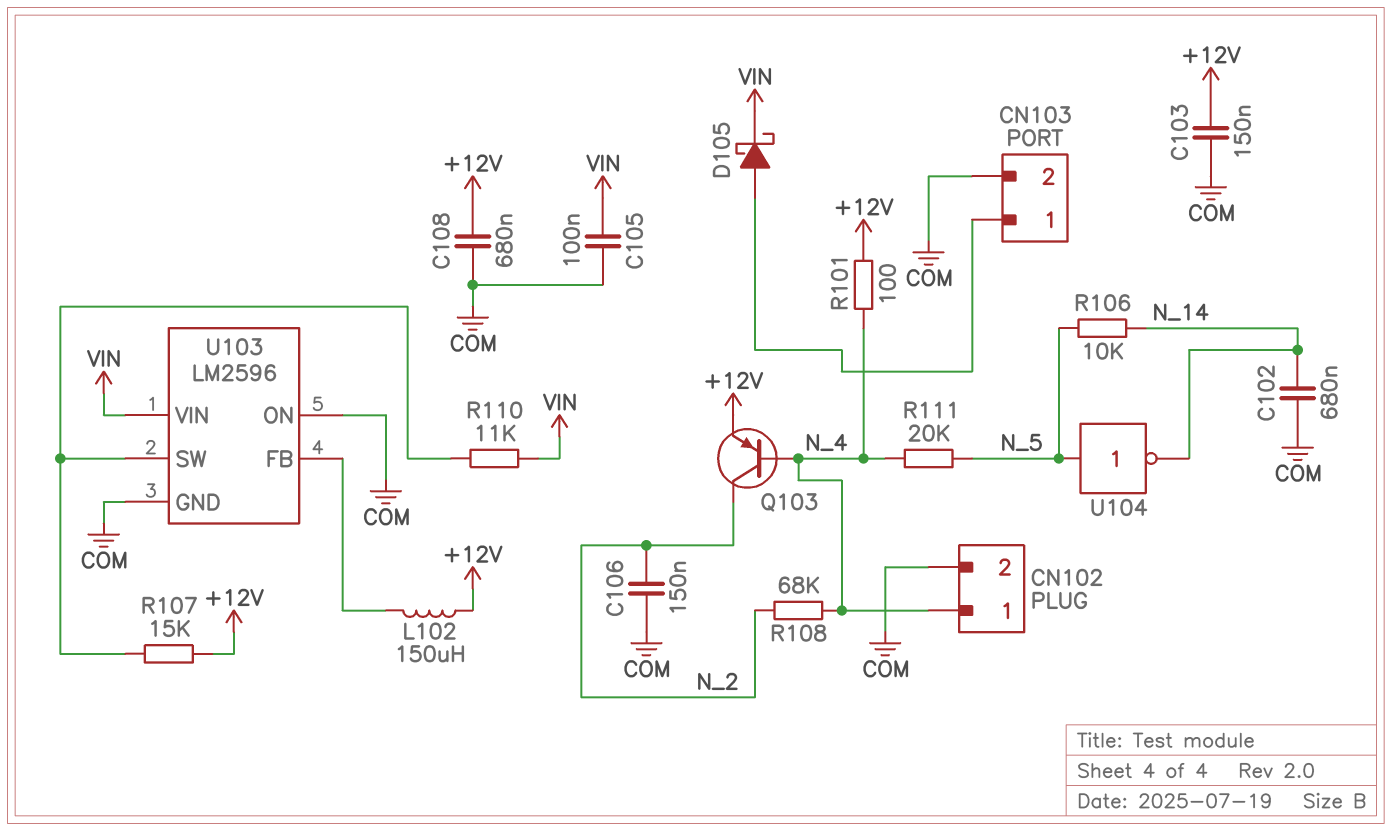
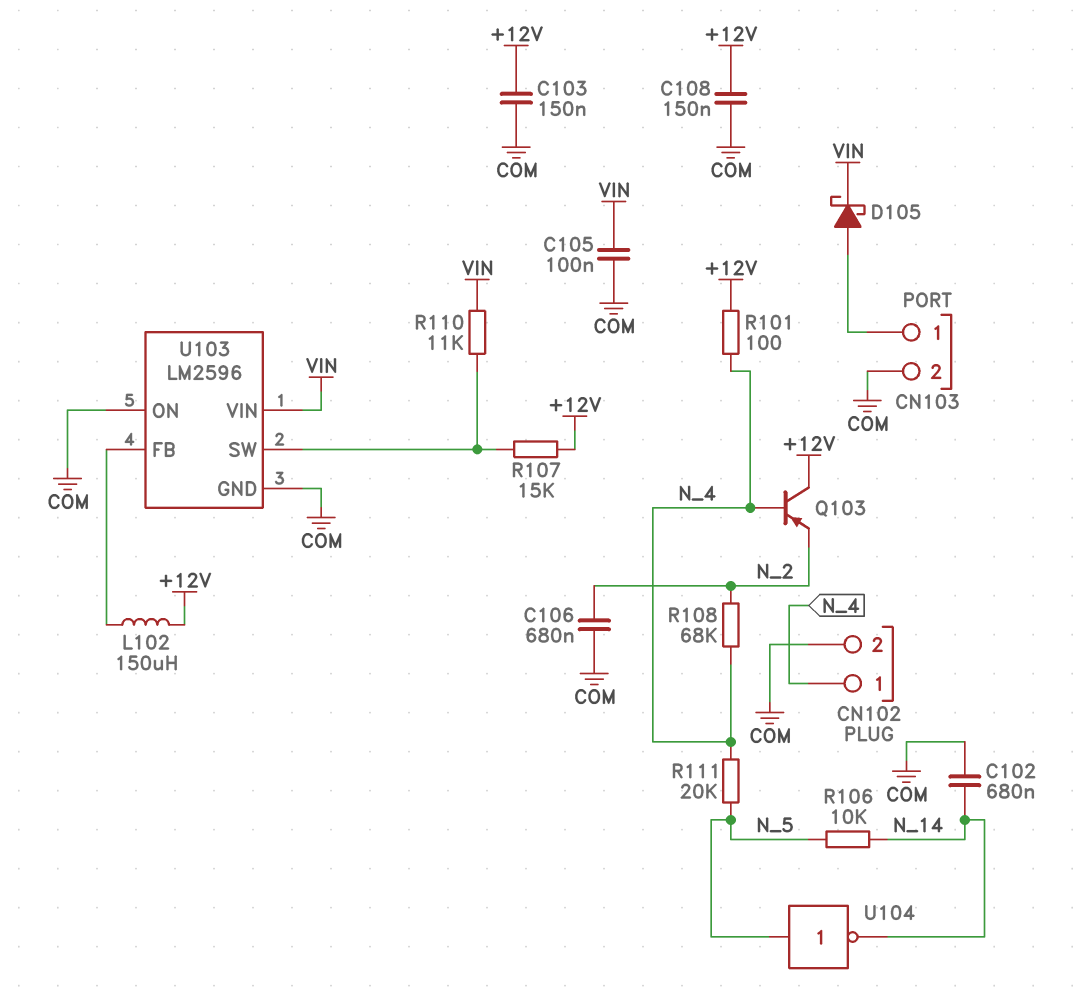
C106: 150nF (COM, N_2) -> 680nF (COM, N_2)
C108: 680nF (+12V, COM) -> 150nF (+12V, COM)
Q103: PNP (B N_4, C N_2, E +12V) -> PNP (B N_4, C +12V, E N_2)

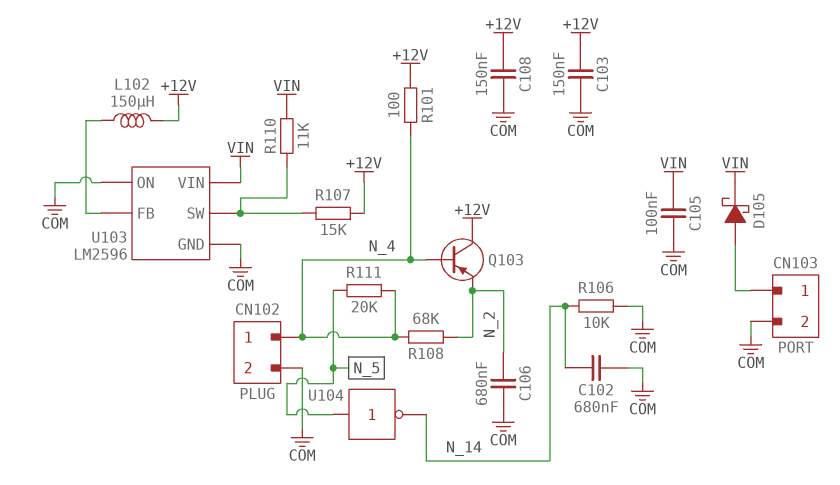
R106: 10k (N_5, N_14) -> 10k (COM, N_14)

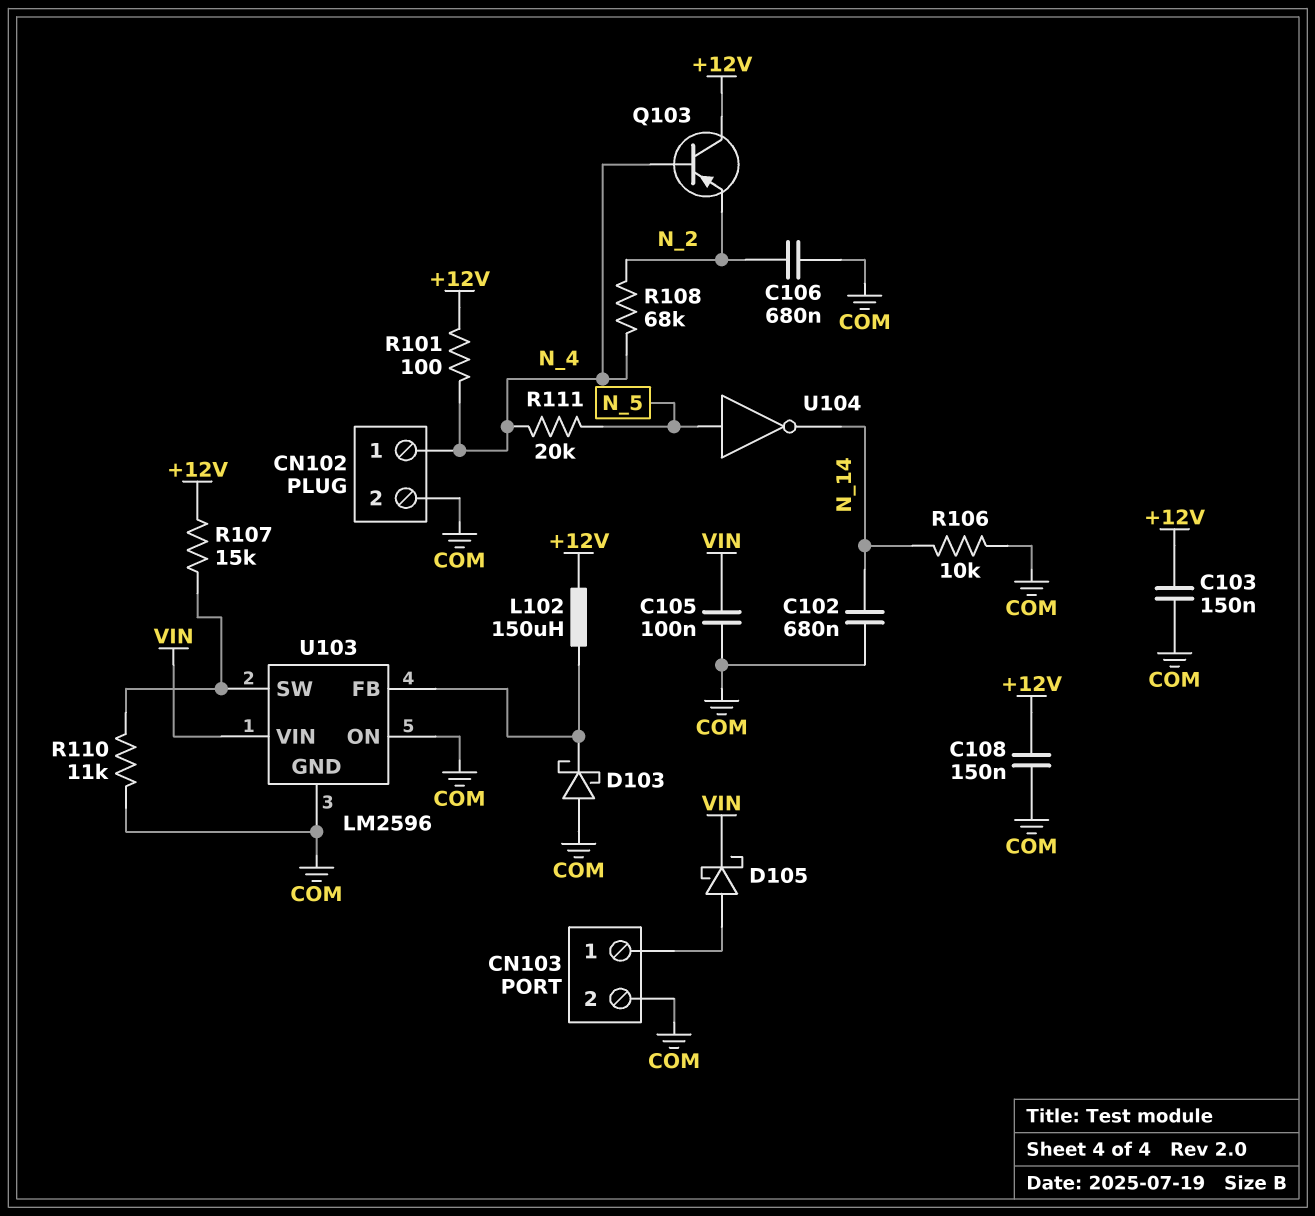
D103: none -> schottky (A COM, K U103/FB)
R110: 11k (U103/SW, VIN) -> 11k (COM, U103/SW)

